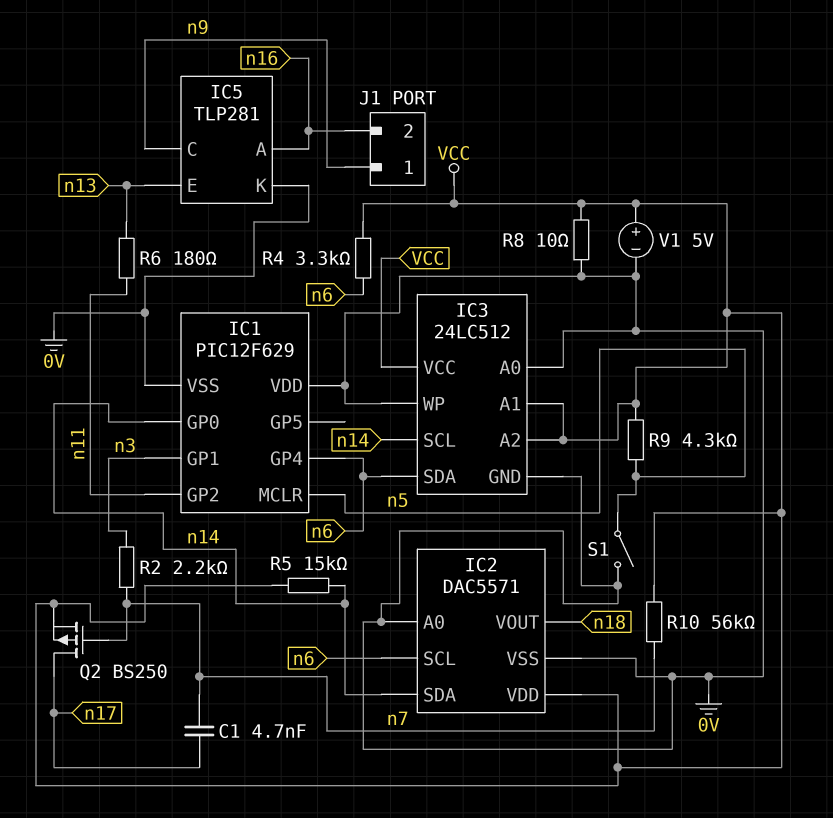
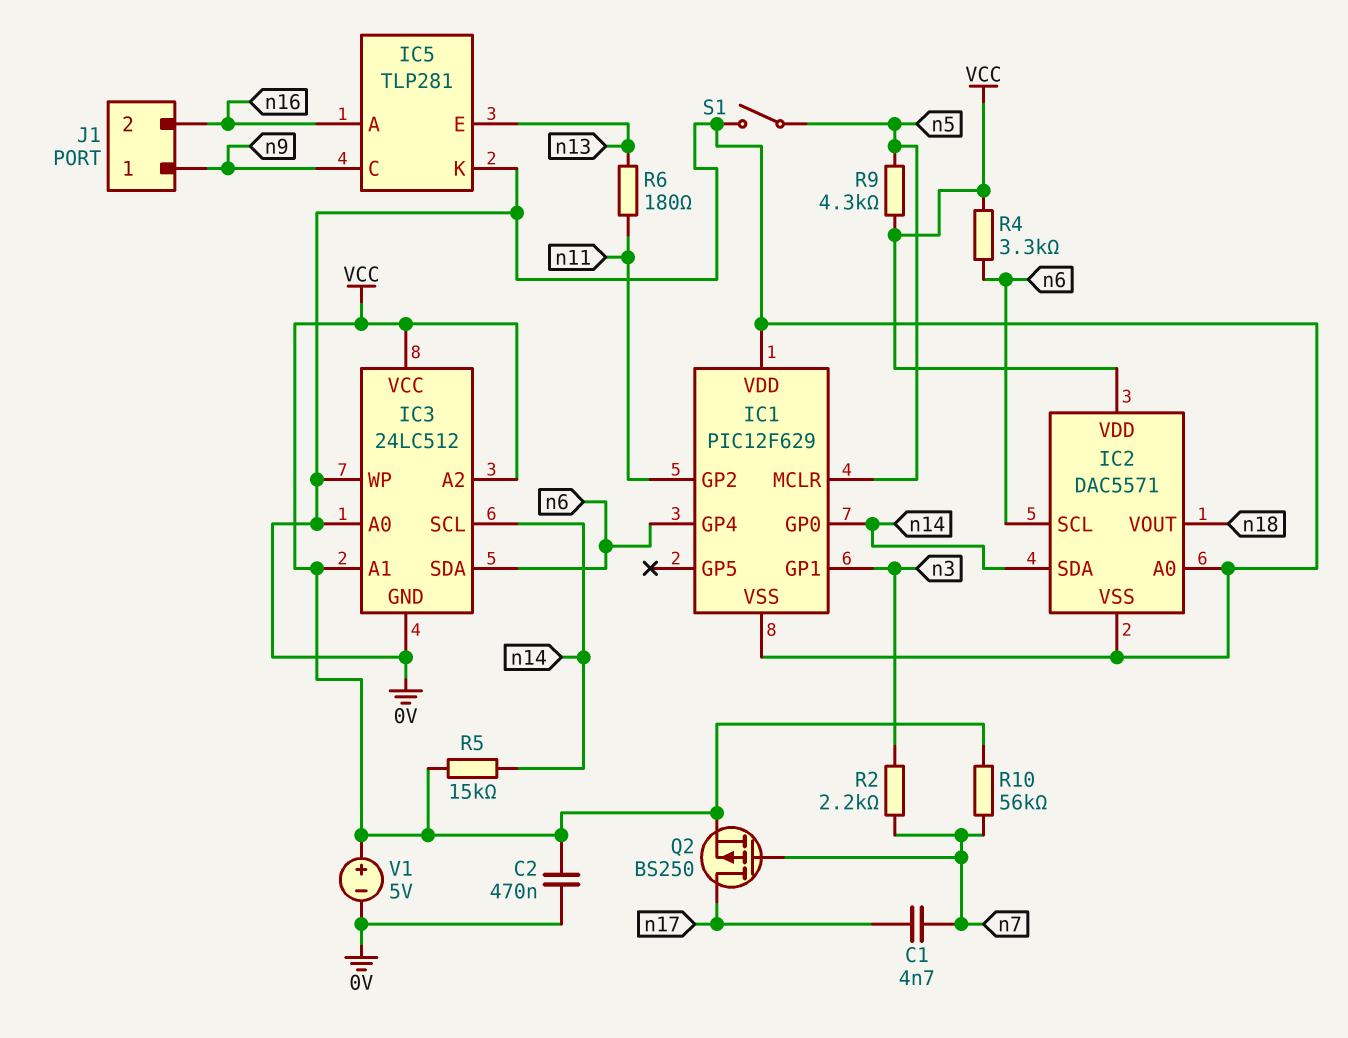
C2: none -> 470nF (0V, VCC)
R8: 10 (0V, VCC) -> none

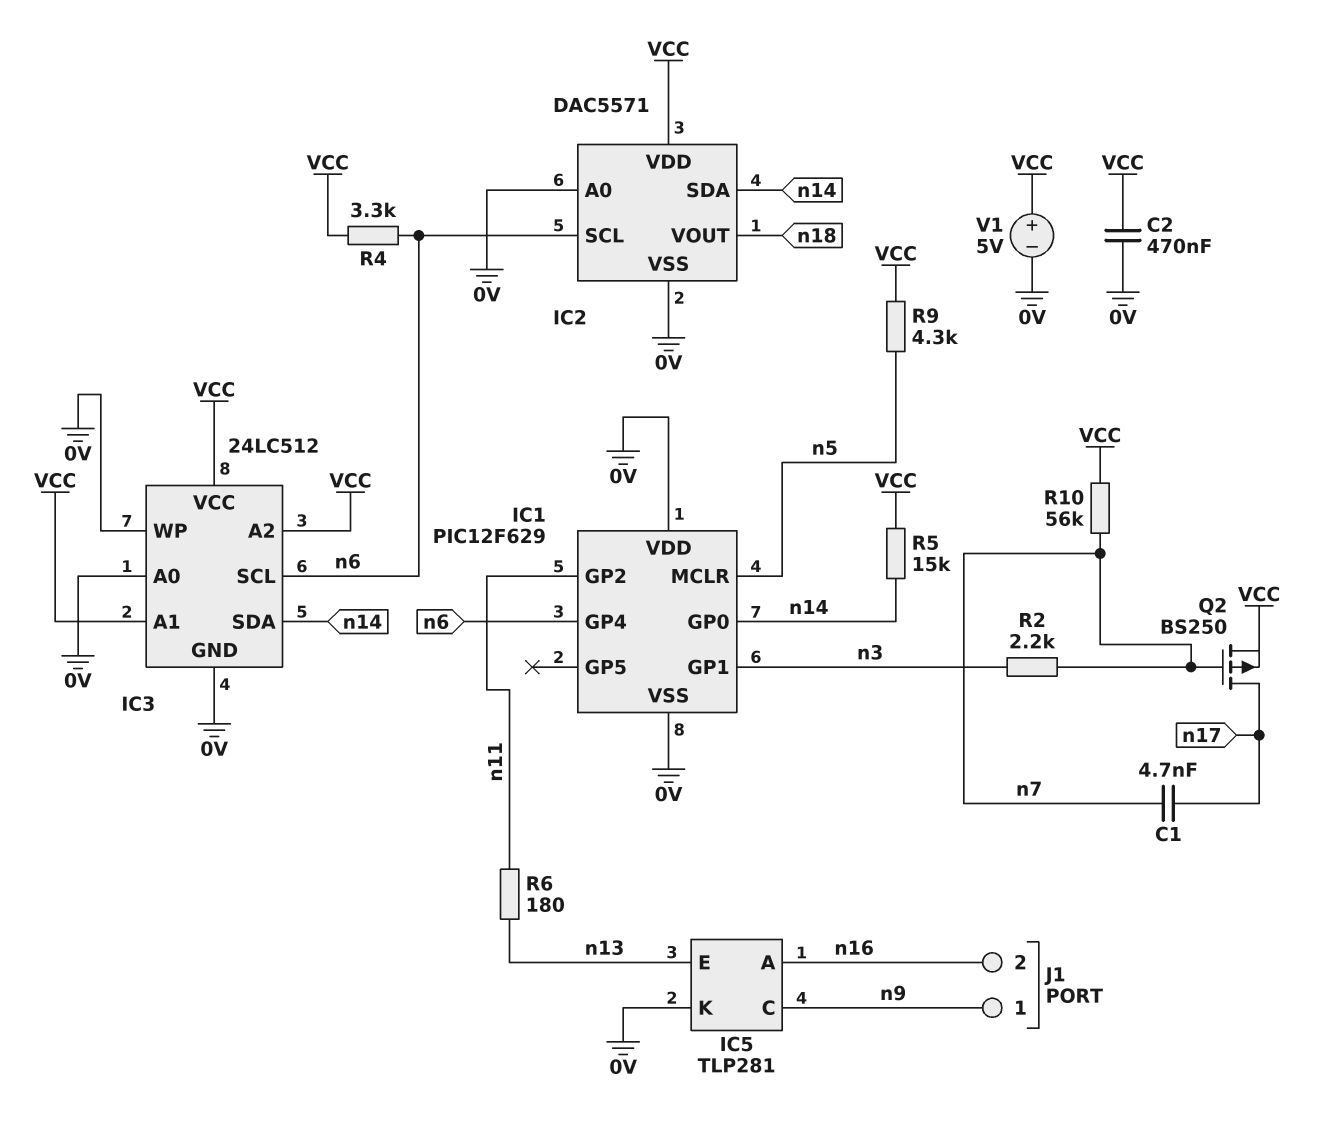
IC3 pin SCL: n14 -> n6
IC3 pin SDA: n6 -> n14
S1: switch (0V, n5) -> none

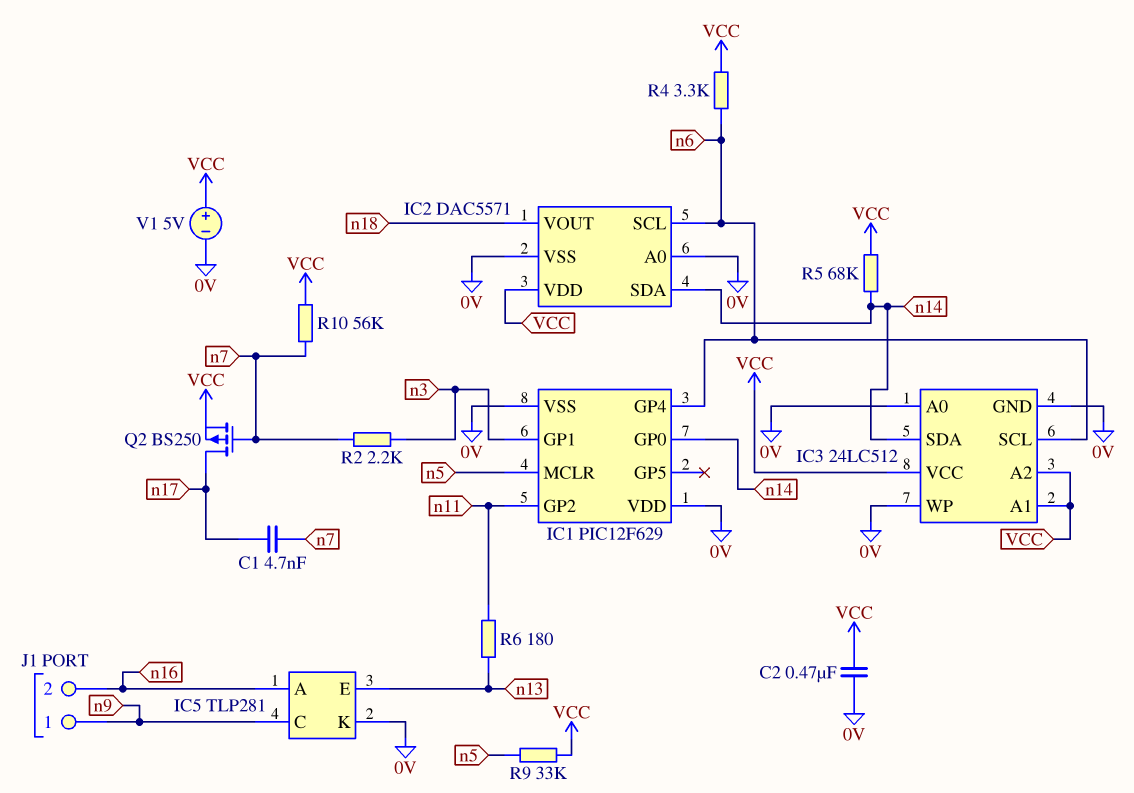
R5: 15k (VCC, n14) -> 68k (VCC, n14)
R9: 4.3k (VCC, n5) -> 33k (VCC, n5)

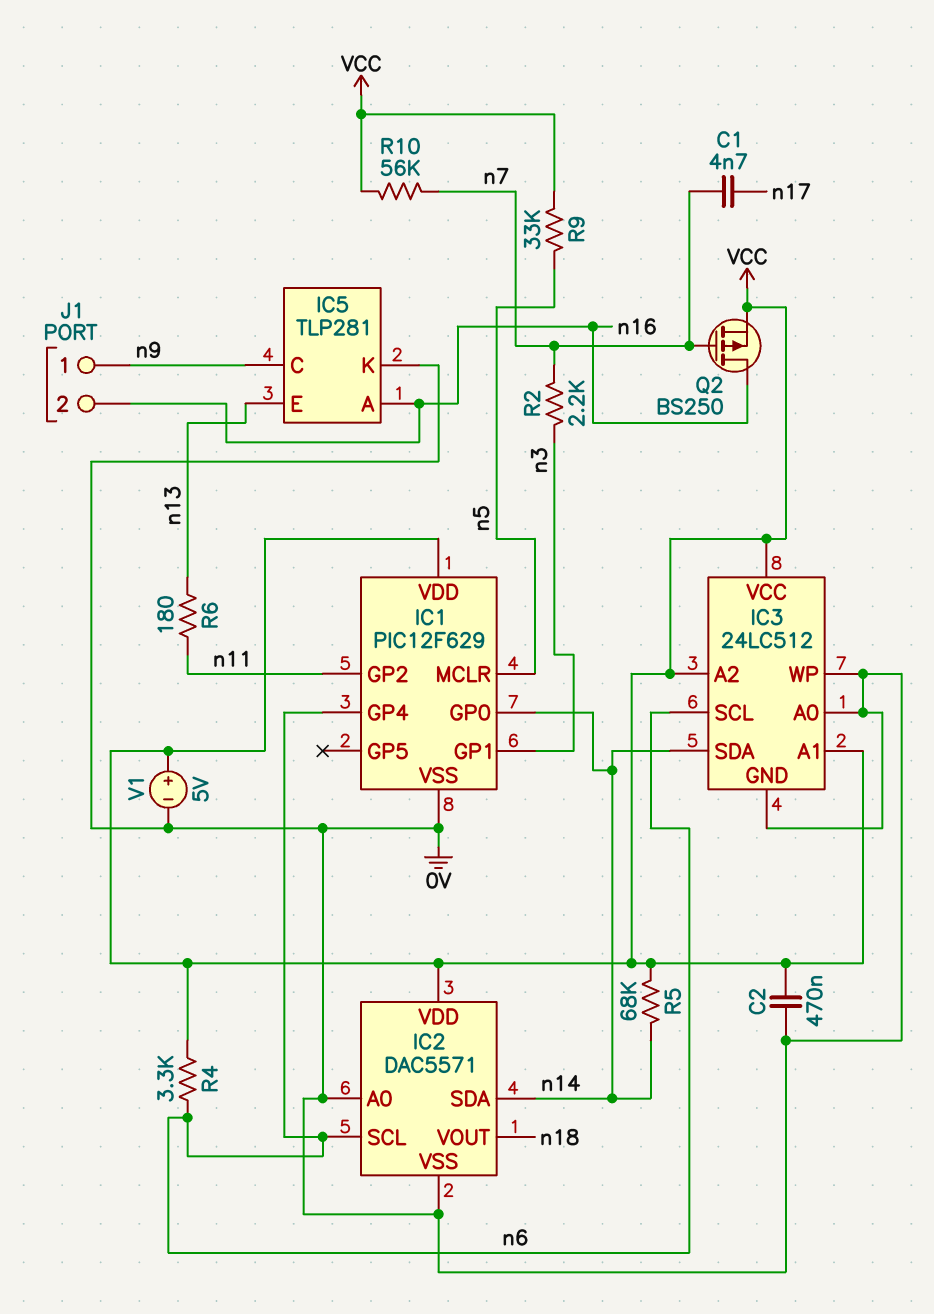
IC1 pin VDD: 0V -> VCC
Q2: PMOS BS250 (G n7, D n17, S VCC) -> PMOS BS250 (G n7, D n16, S VCC)

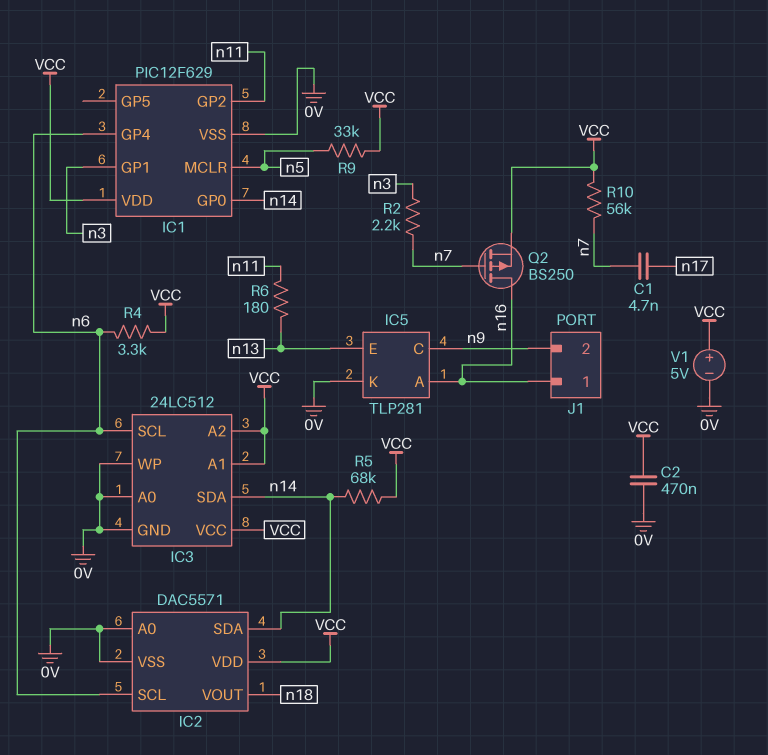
J1 pin 1: n9 -> n16
J1 pin 2: n16 -> n9

